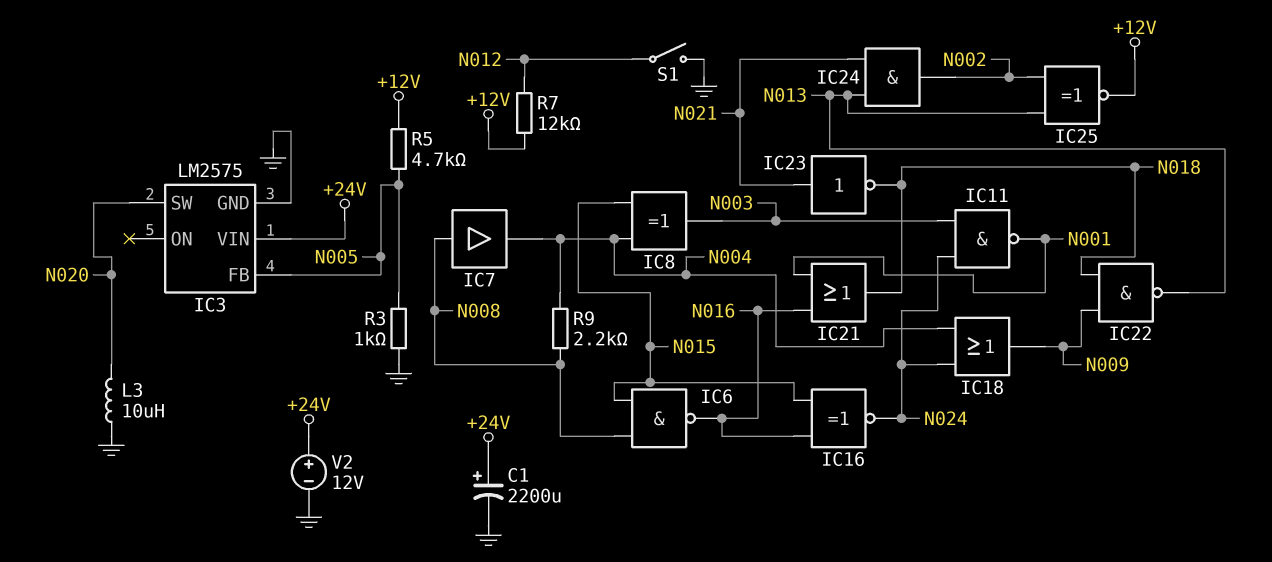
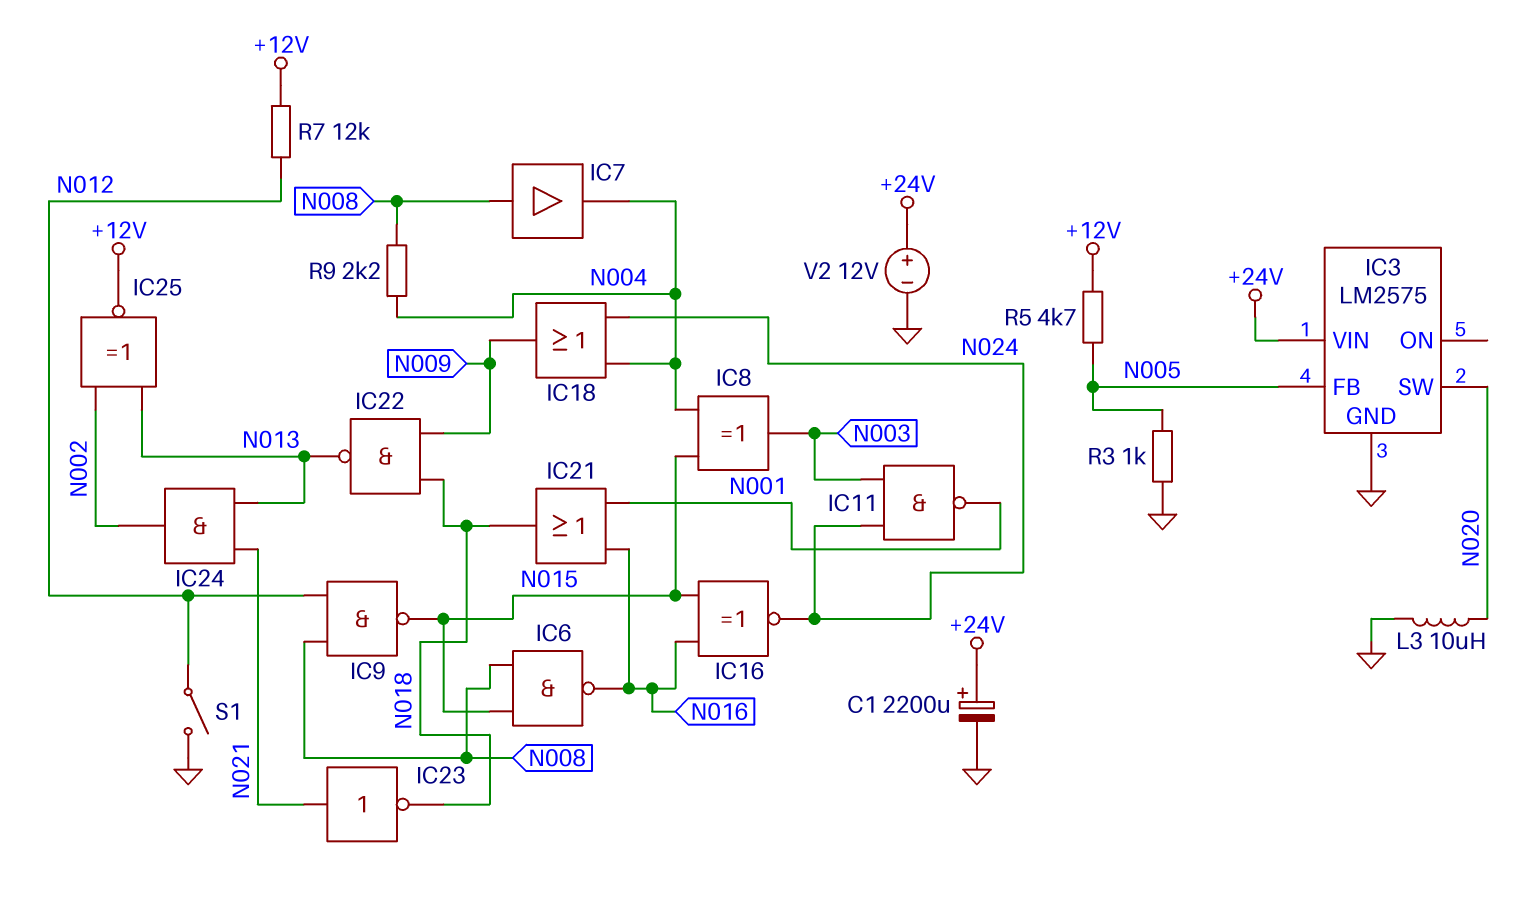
IC9: none -> NAND (in N008, in N012, out N015)

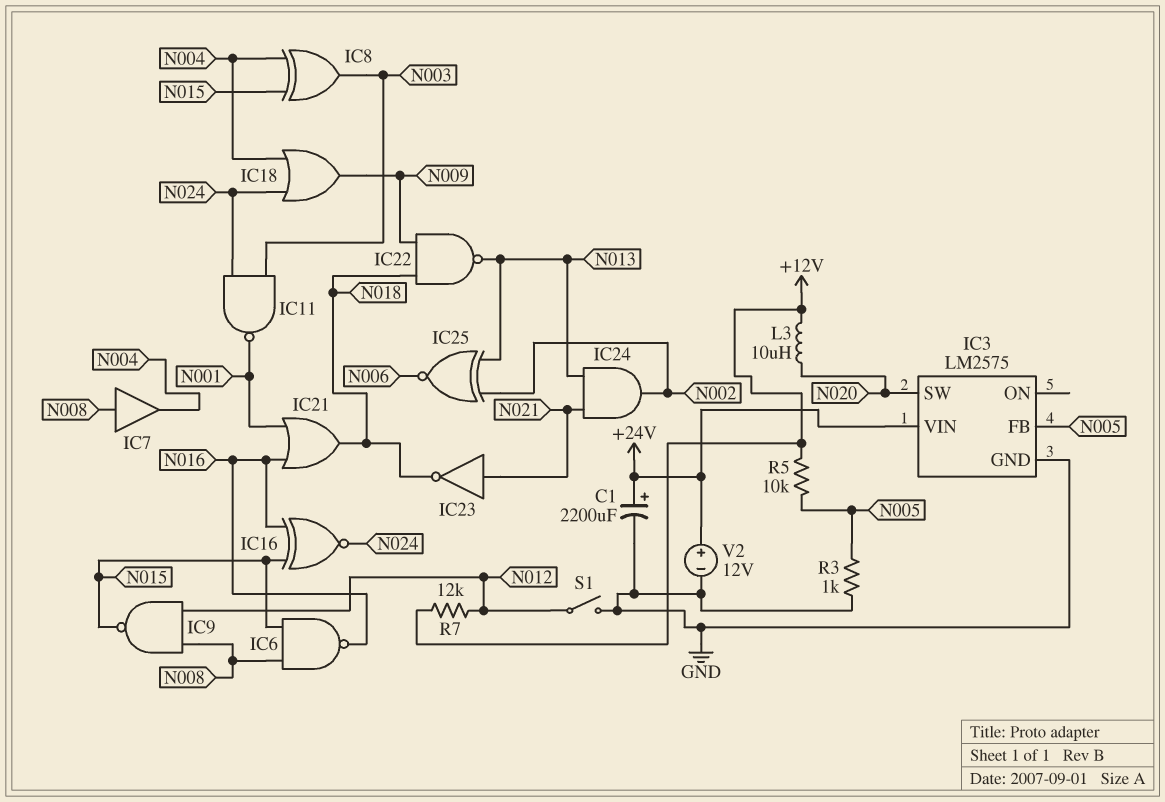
IC25: XNOR (in N002, in N013, out +12V) -> XNOR (in N002, in N013, out N006)
L3: 10uH (GND, N020) -> 10uH (+12V, N020)
R5: 4.7k (+12V, N005) -> 10k (+12V, N005)
R9: 2.2k (N004, N008) -> none

